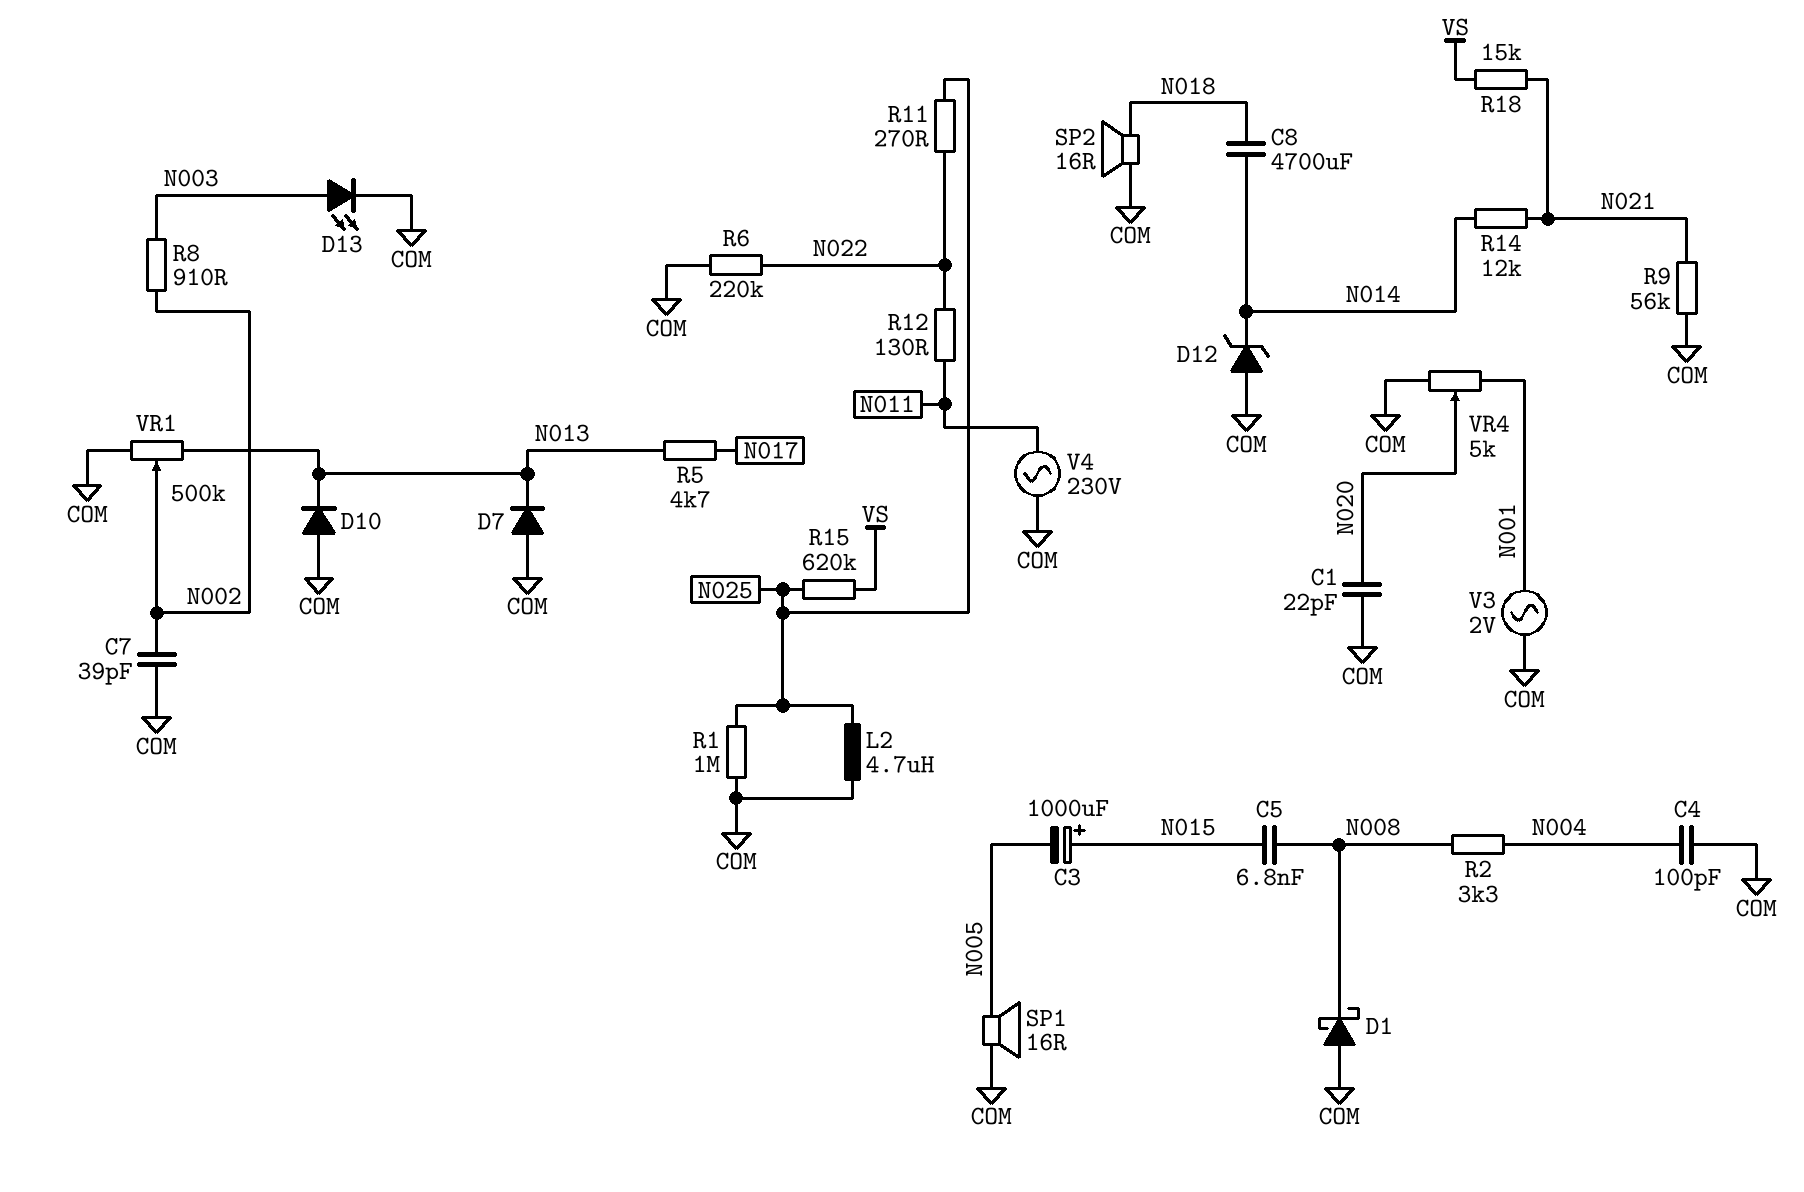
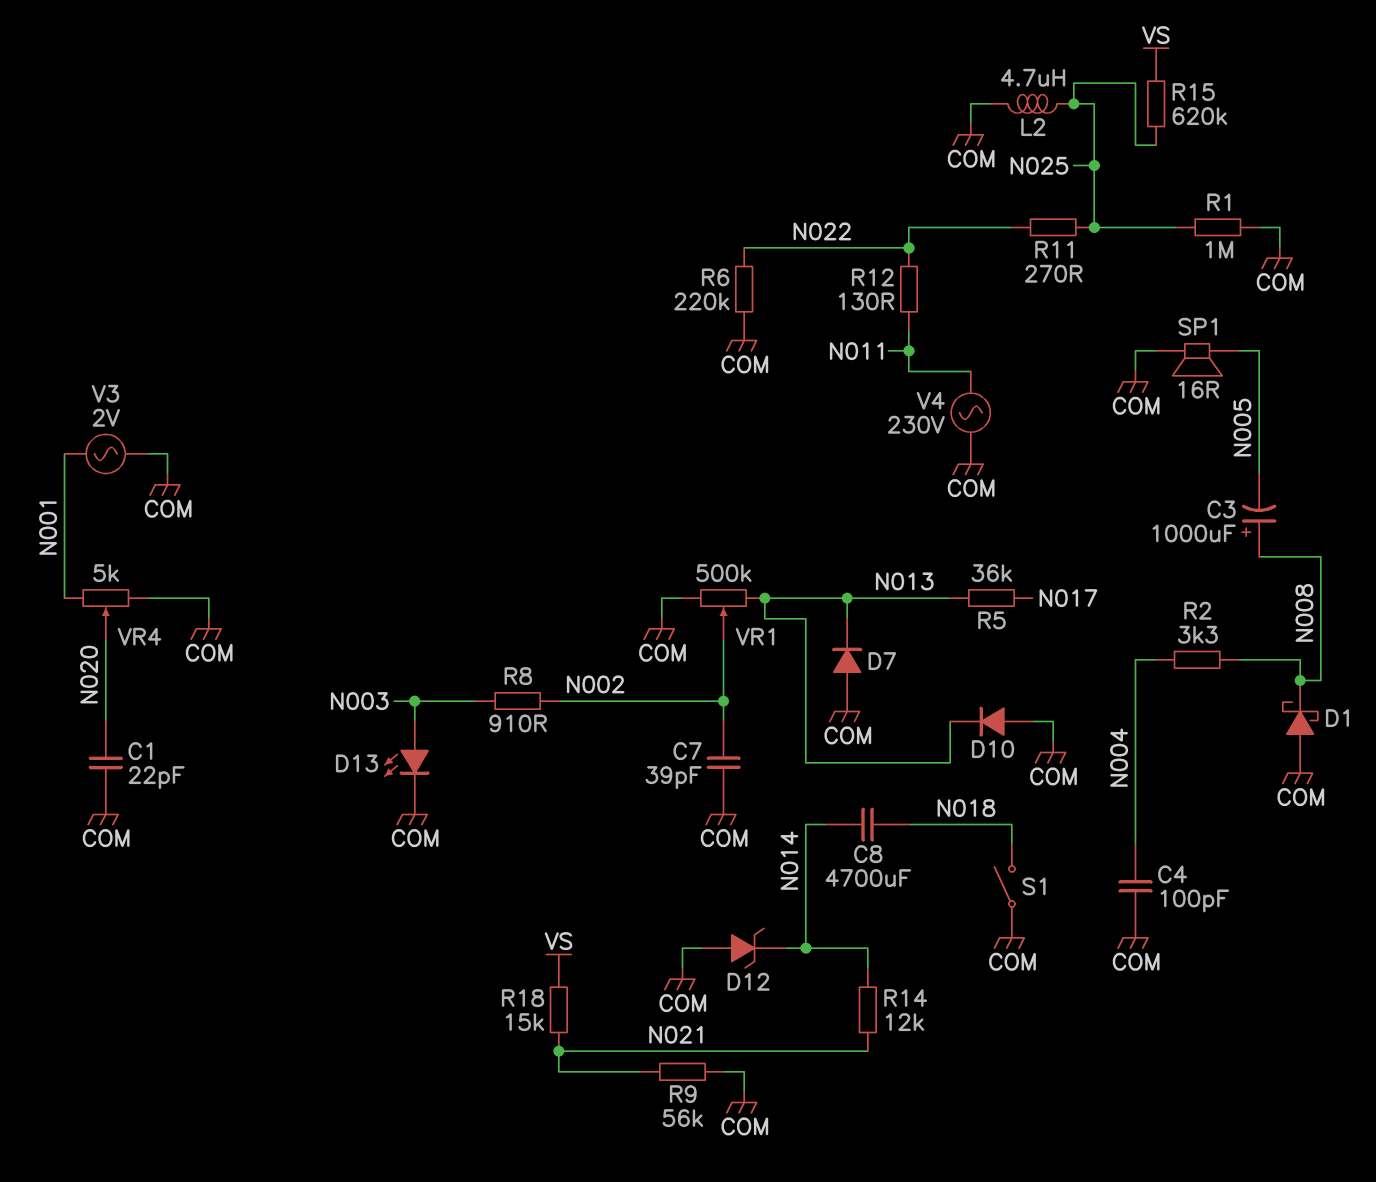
C3: 1000uF (plus N015, minus N005) -> 1000uF (plus N008, minus N005)
C5: 6.8nF (N008, N015) -> none
R5: 4.7k (N013, N017) -> 36k (N013, N017)
S1: none -> switch (COM, N018)
SP2: speaker 16R (COM, N018) -> none

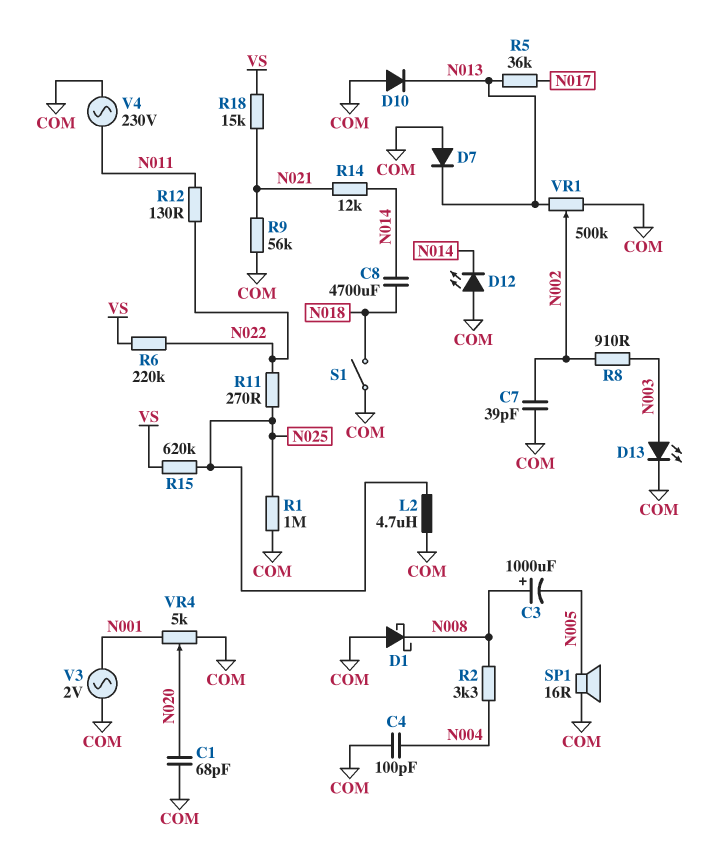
C1: 22pF (COM, N020) -> 68pF (COM, N020)
D12: zener (A COM, K N014) -> LED (A COM, K N014)
R6: 220k (COM, N022) -> 220k (N022, VS)

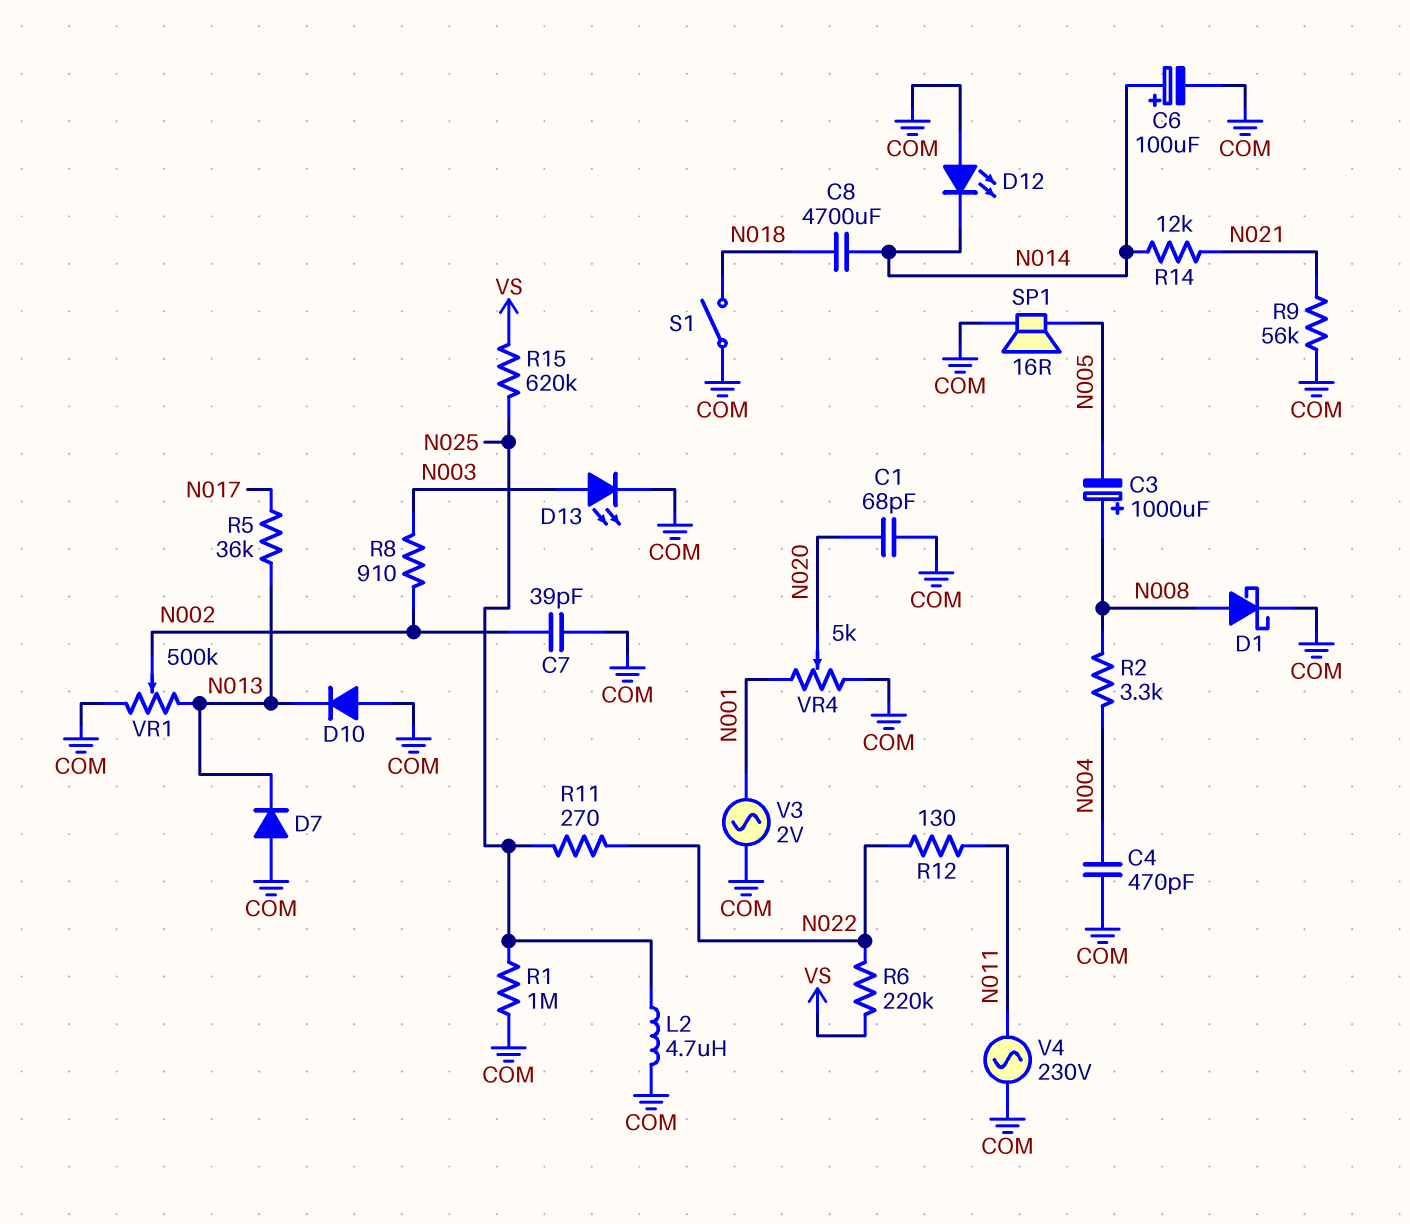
C4: 100pF (COM, N004) -> 470pF (COM, N004)
C6: none -> 100uF (plus N014, minus COM)
D1: schottky (A COM, K N008) -> schottky (A N008, K COM)
R18: 15k (N021, VS) -> none

